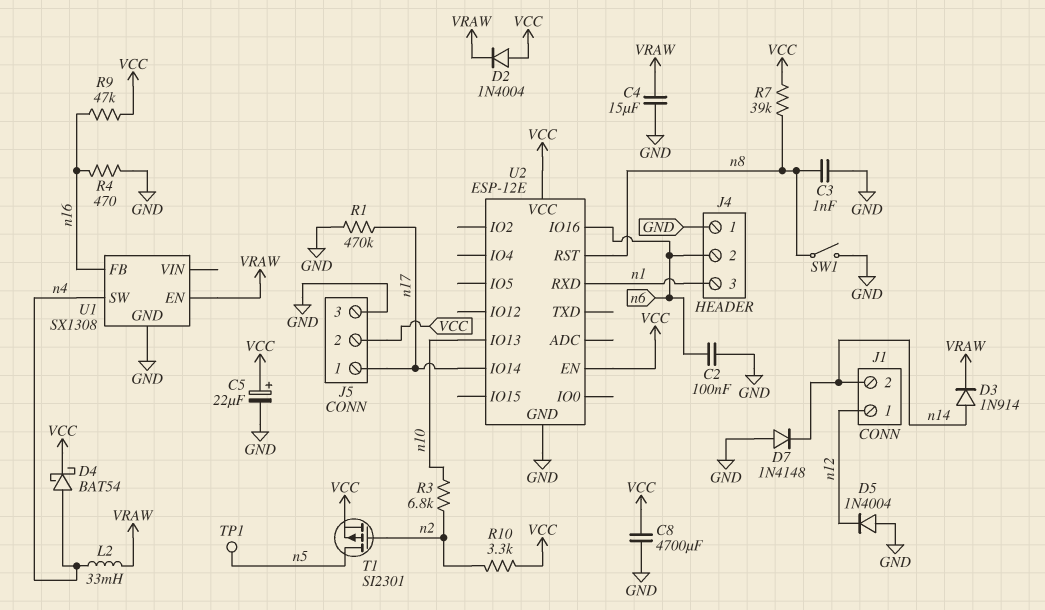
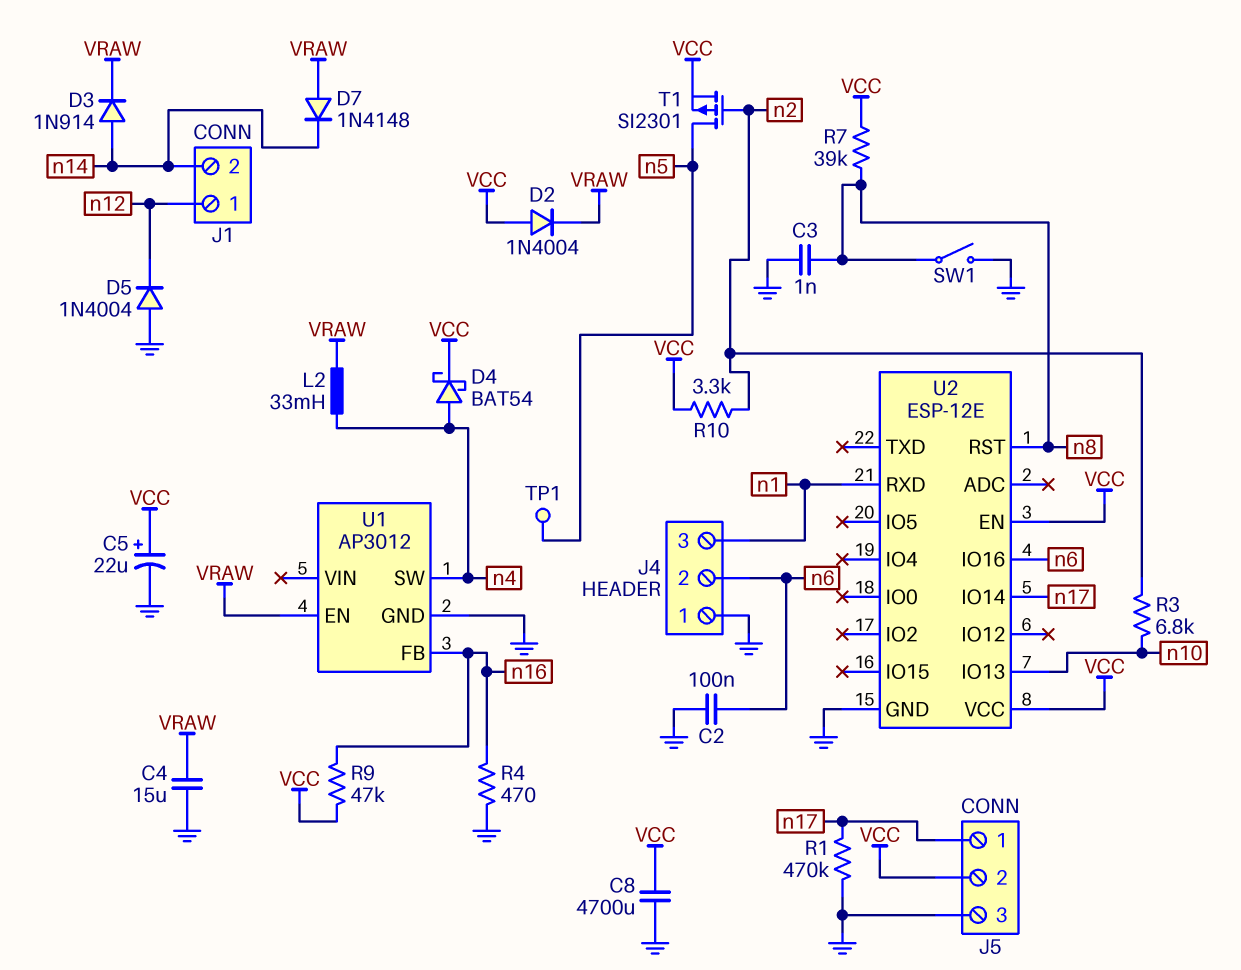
D7: diode 1N4148 (A GND, K n14) -> diode 1N4148 (A VRAW, K n14)
U1: SX1308 -> AP3012

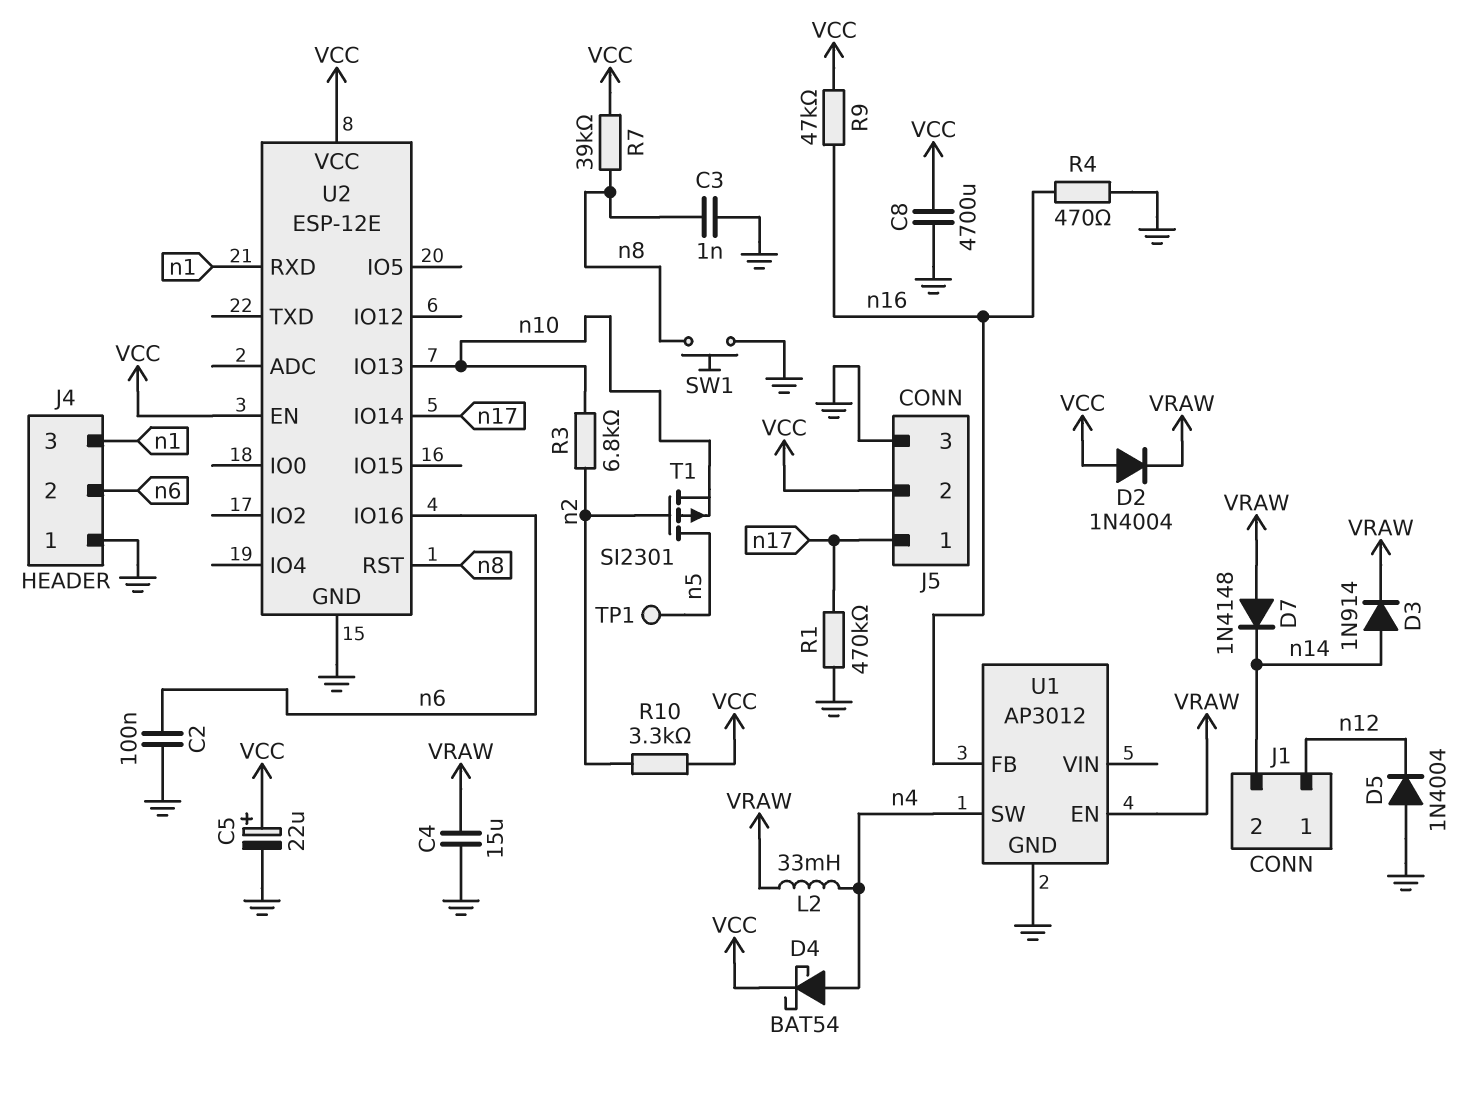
SW1: switch (GND, n8) -> button (GND, n8)
T1: PMOS SI2301 (G n2, D n5, S VCC) -> PMOS SI2301 (G n2, D n5, S n10)

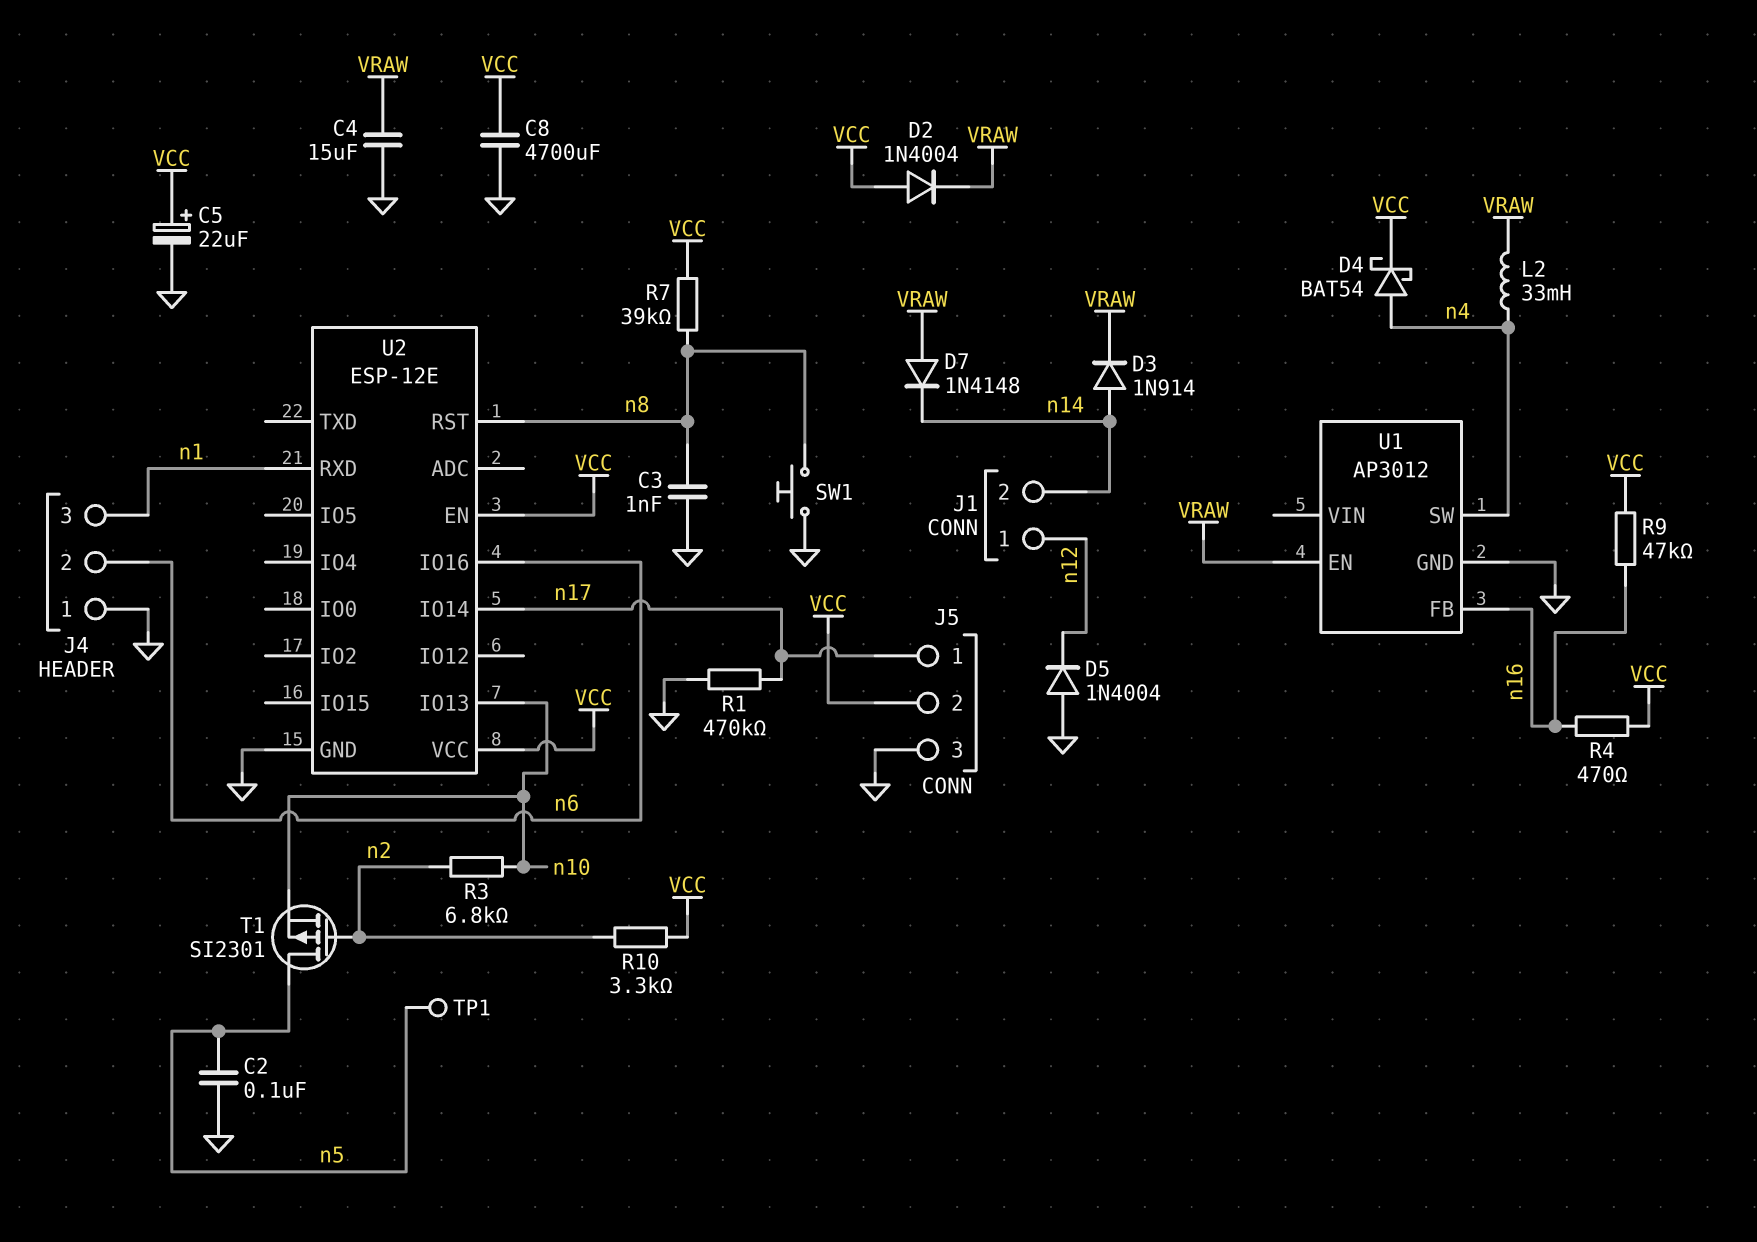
C2: 100nF (GND, n6) -> 100nF (GND, n5)
R4: 470 (GND, n16) -> 470 (VCC, n16)

